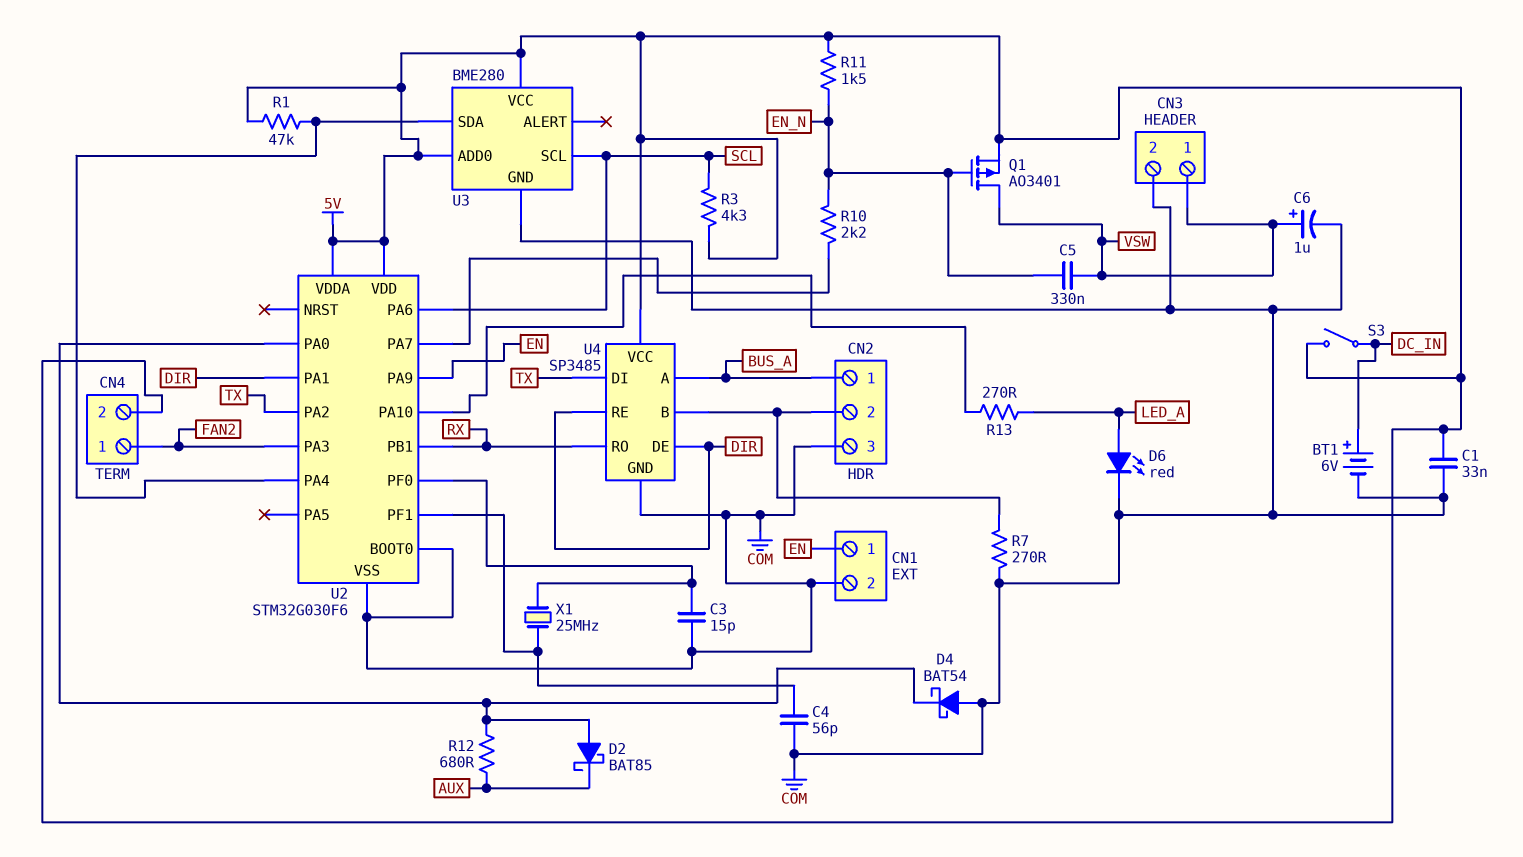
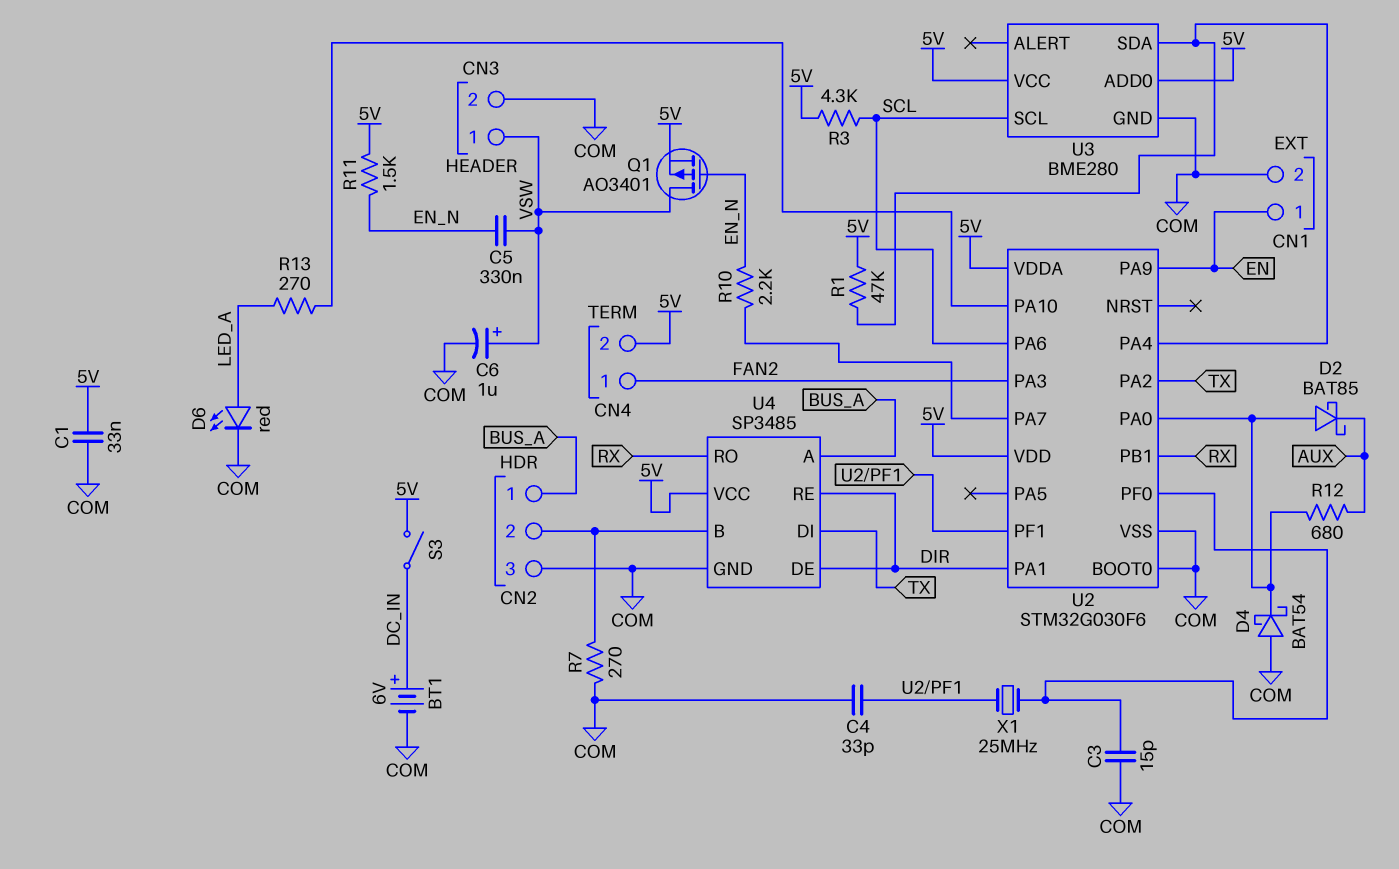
C4: 56pF (COM, U2/PF1) -> 33pF (COM, U2/PF1)

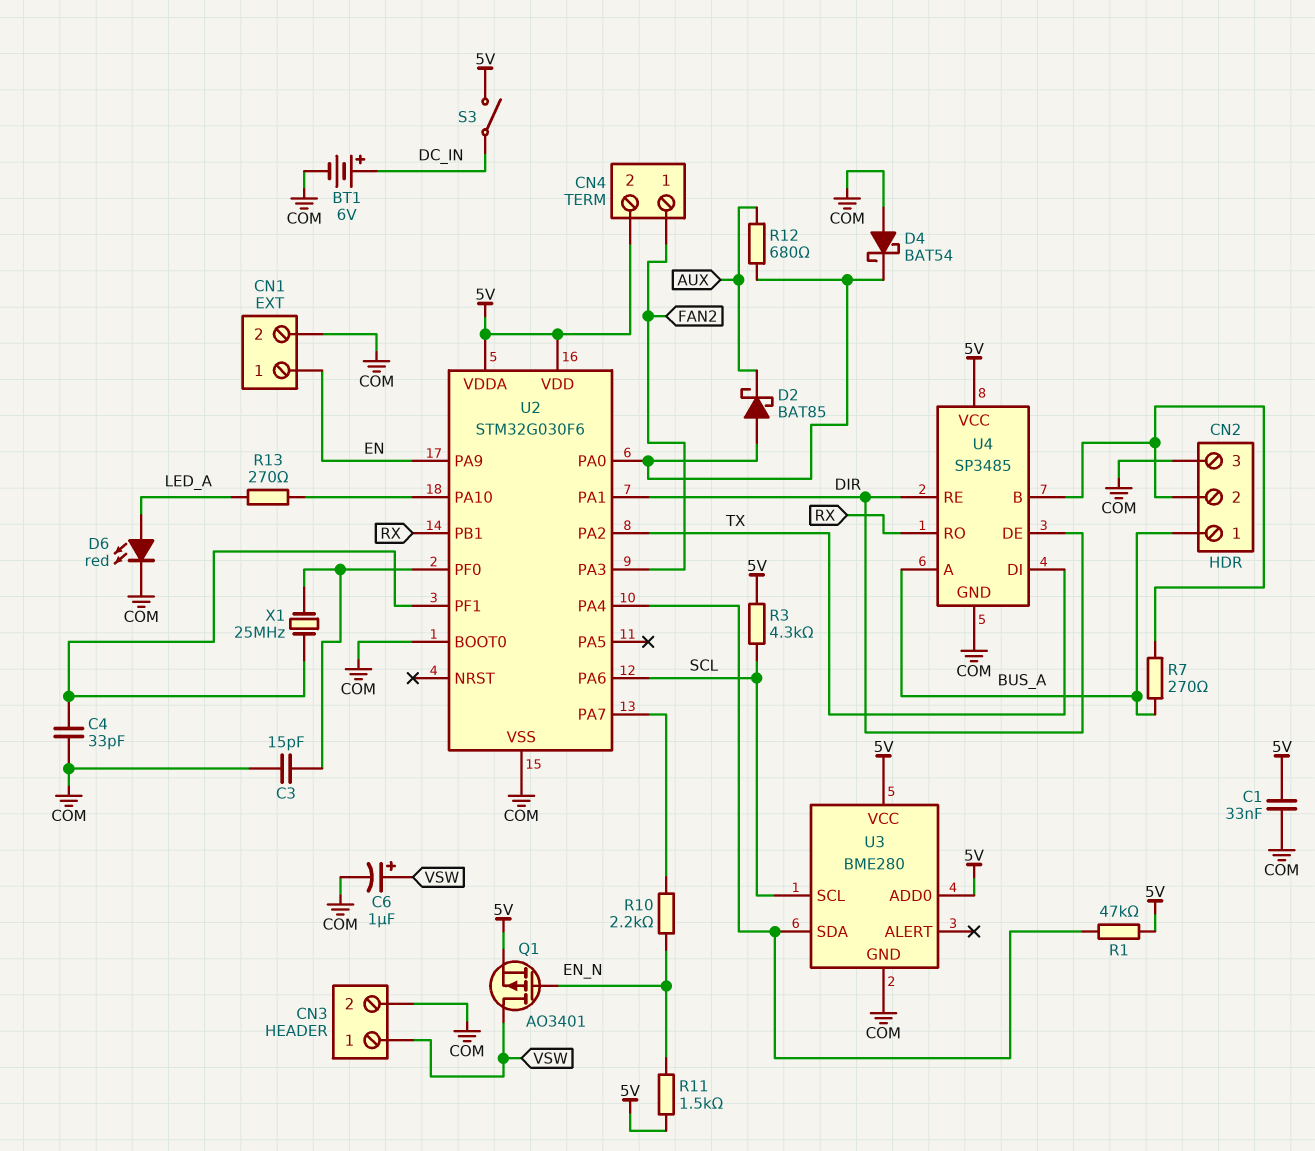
C5: 330nF (EN_N, VSW) -> none
R7: 270 (CN2/2, COM) -> 270 (BUS_A, CN2/2)

